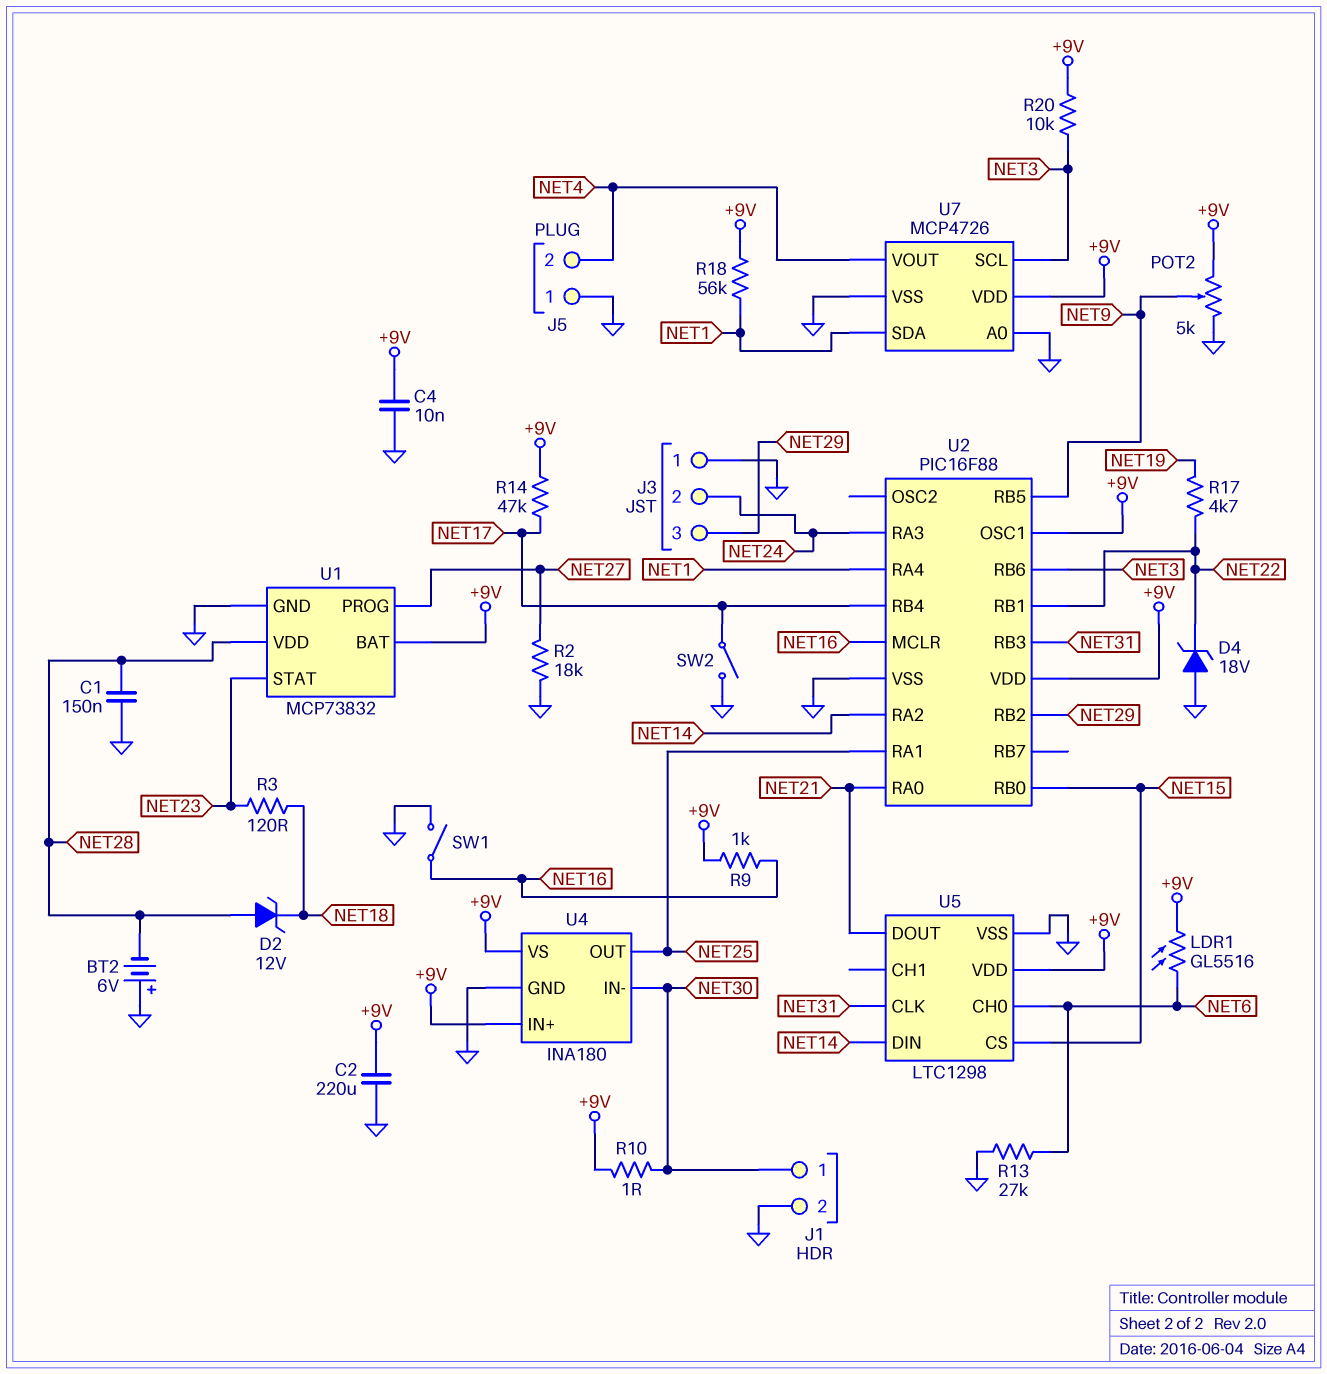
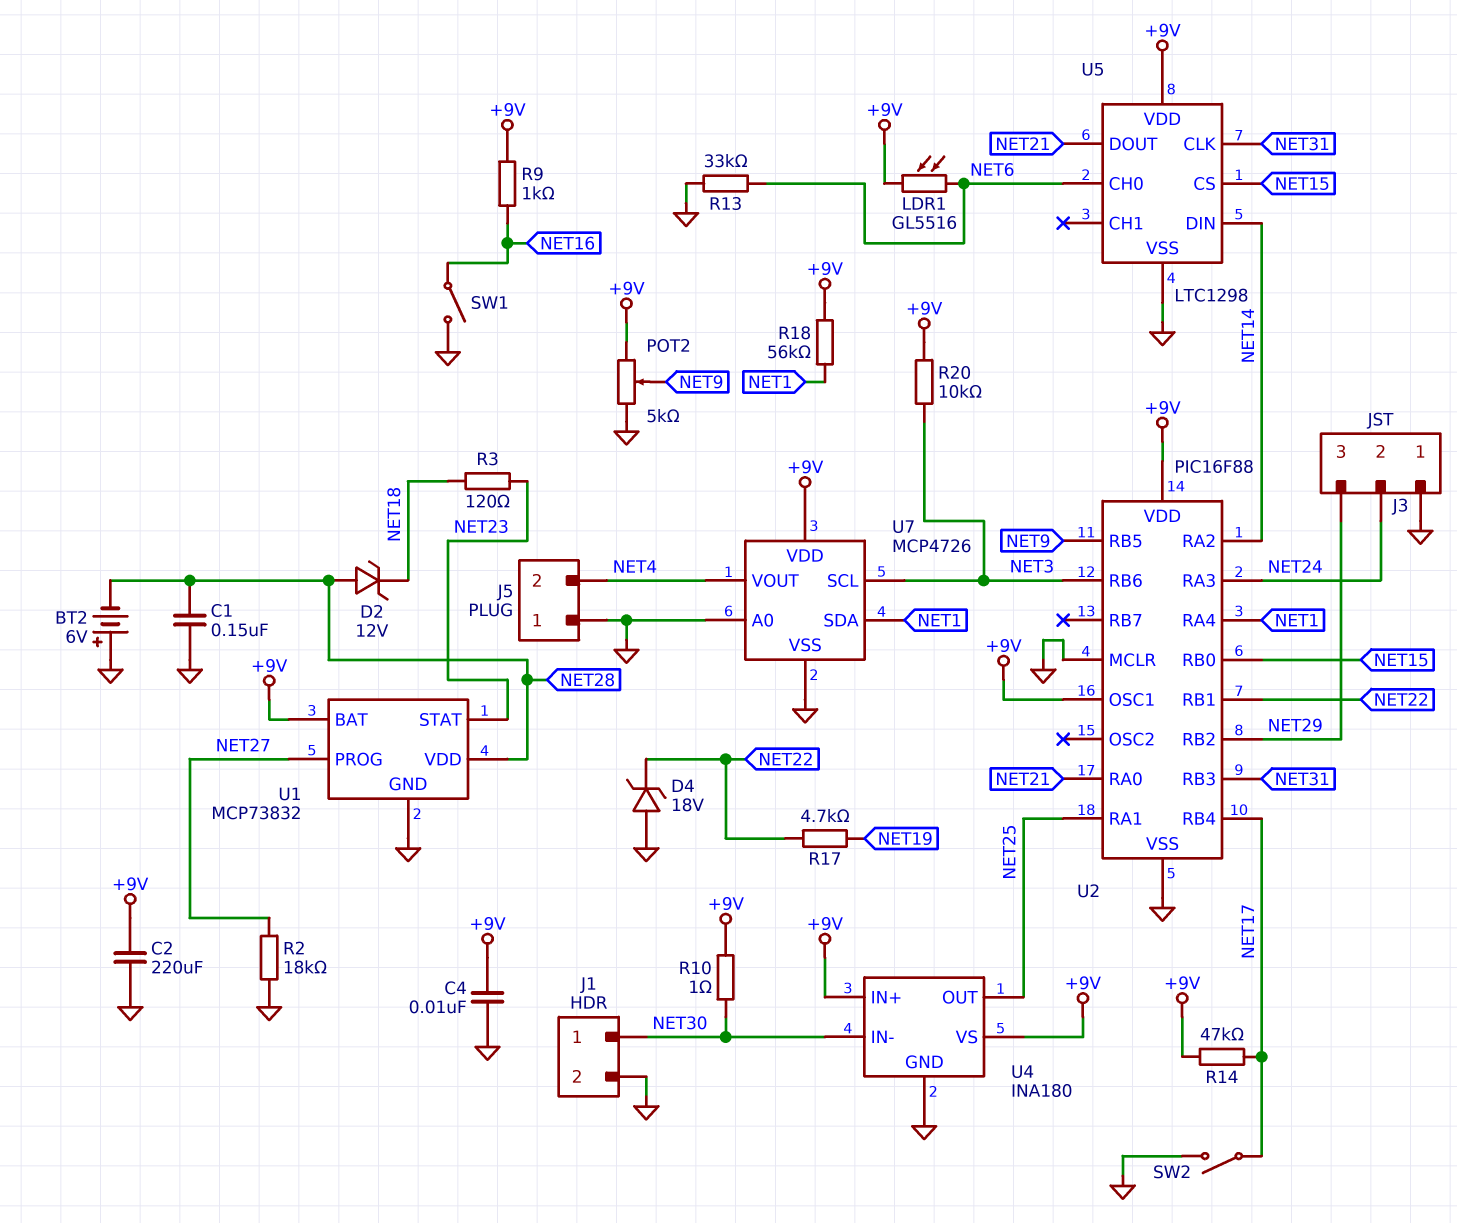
R13: 27k (GND, NET6) -> 33k (GND, NET6)
U2 pin MCLR: NET16 -> GND

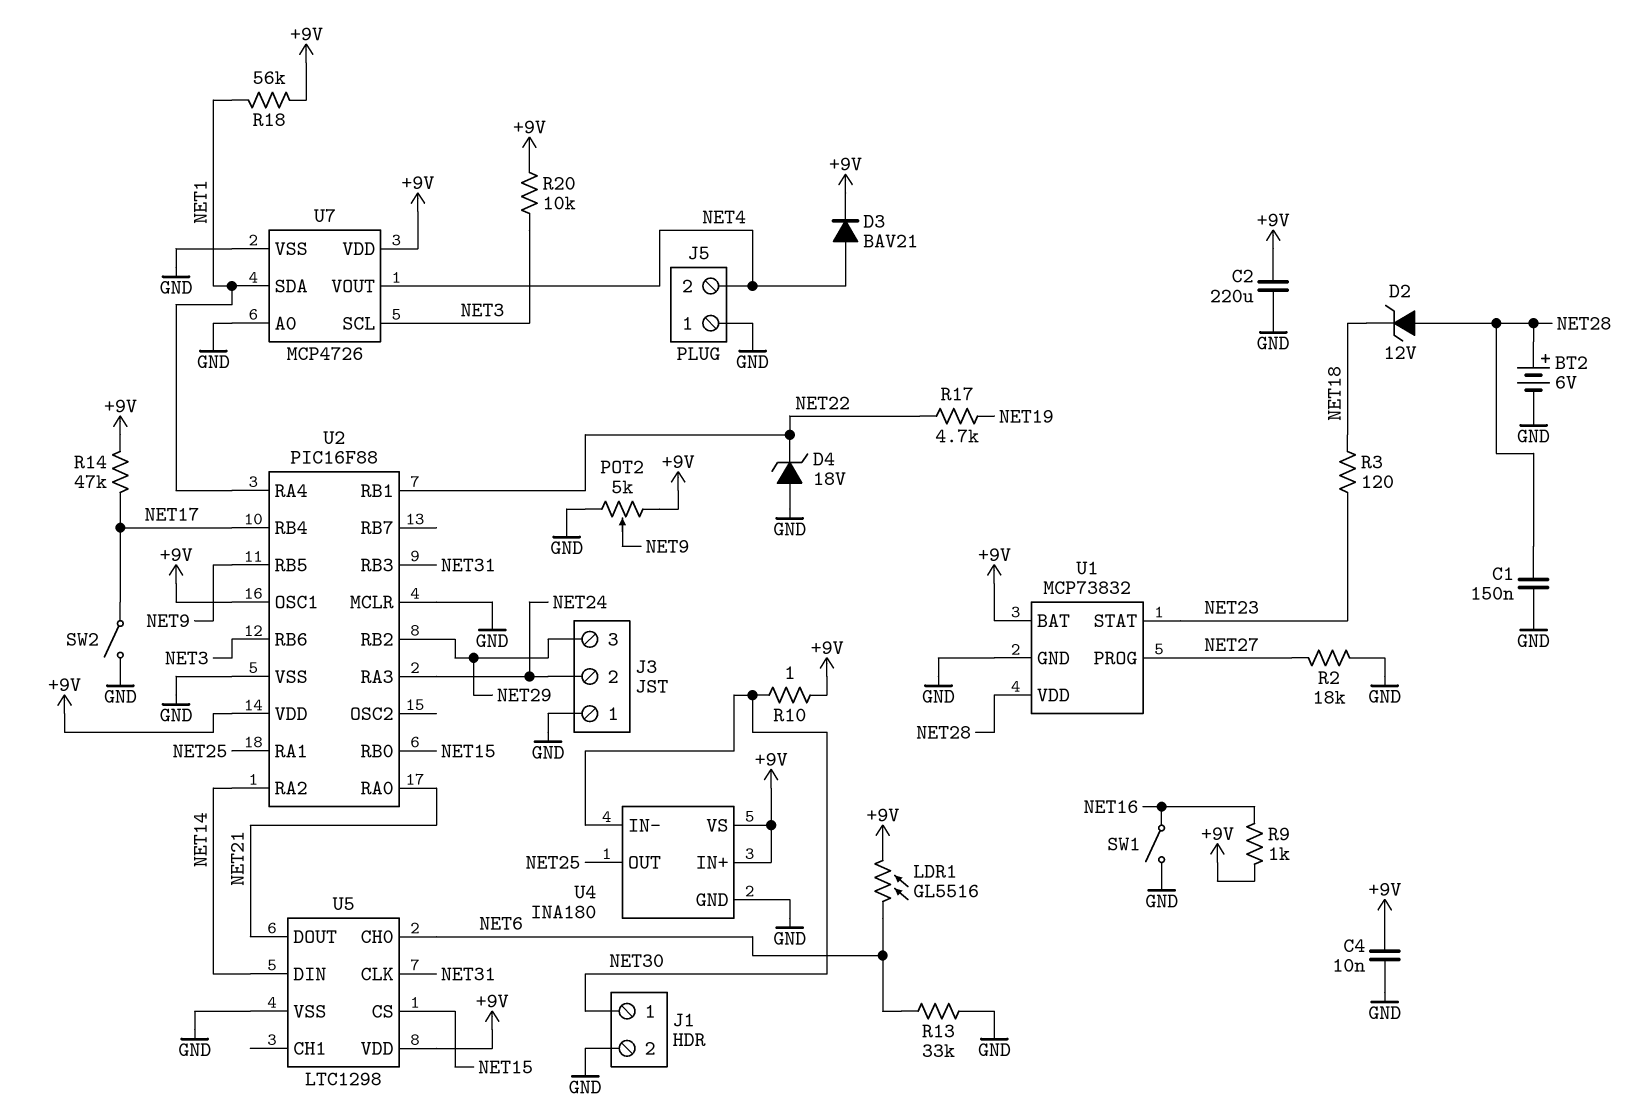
BT2: 6V (plus GND, minus NET28) -> 6V (plus NET28, minus GND)
D3: none -> diode BAV21 (A NET4, K +9V)

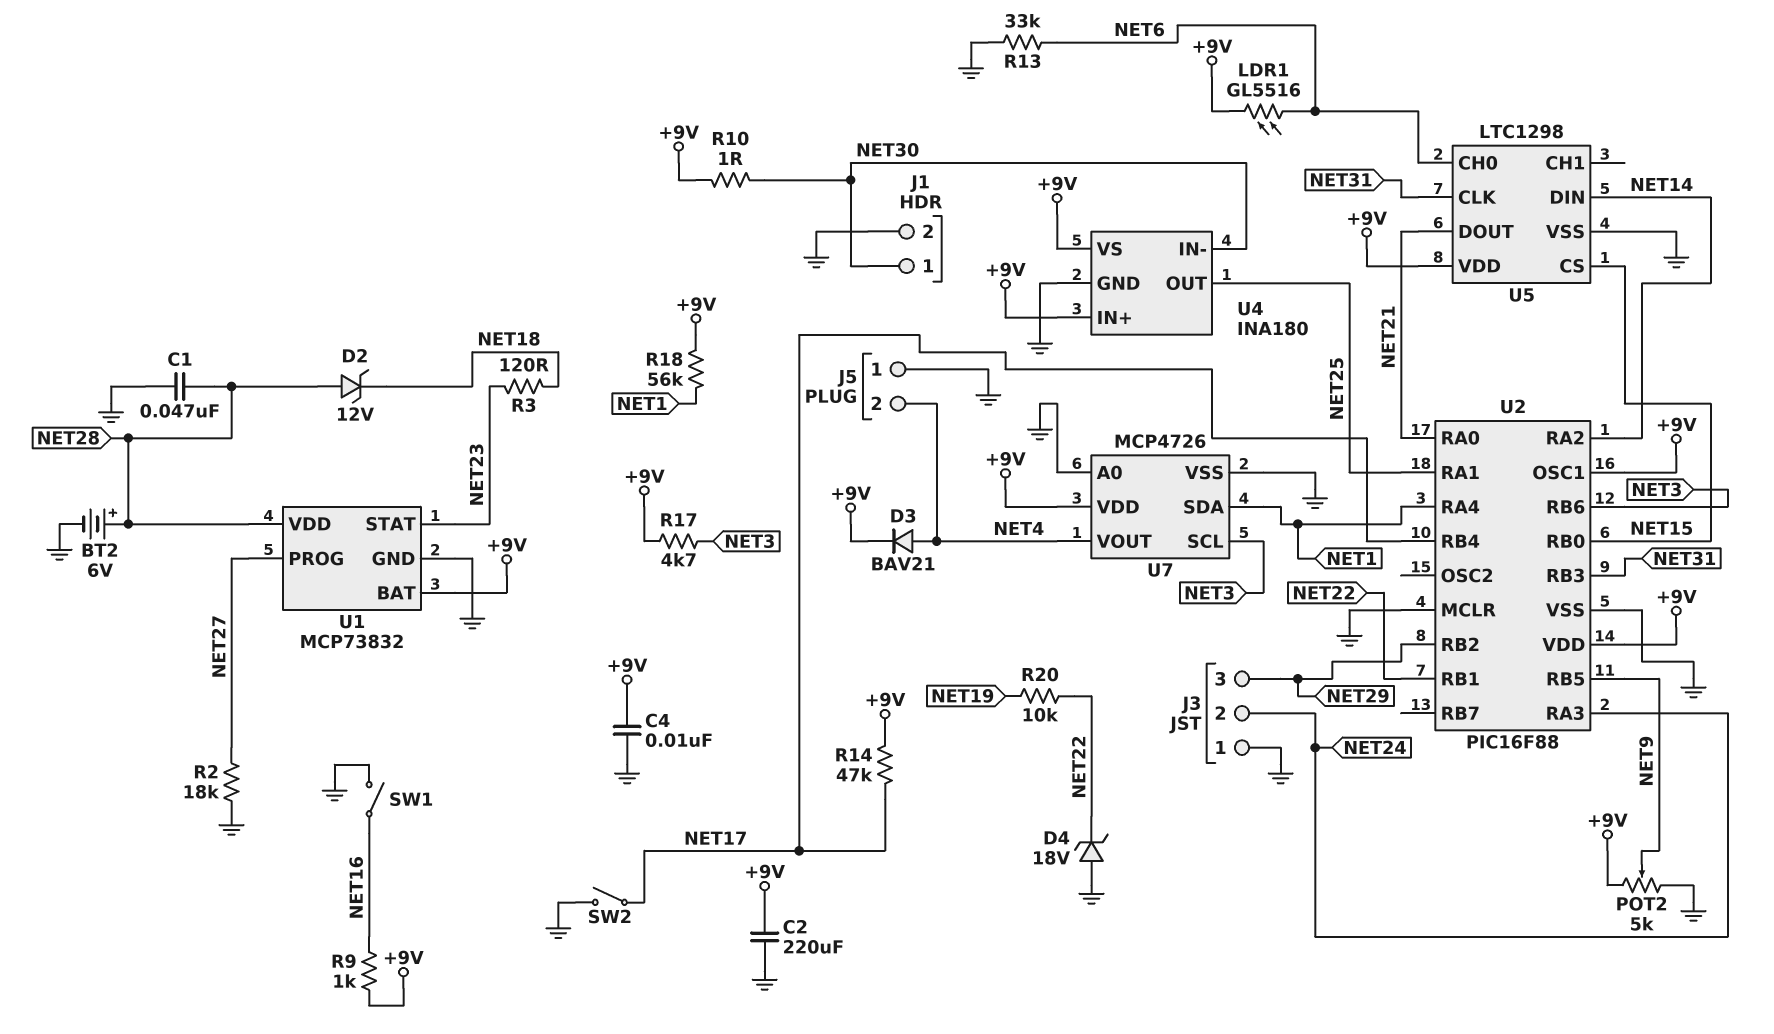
C1: 150nF (GND, NET28) -> 47nF (GND, NET28)
R17: 4.7k (NET19, NET22) -> 4.7k (+9V, NET3)
R20: 10k (+9V, NET3) -> 10k (NET19, NET22)

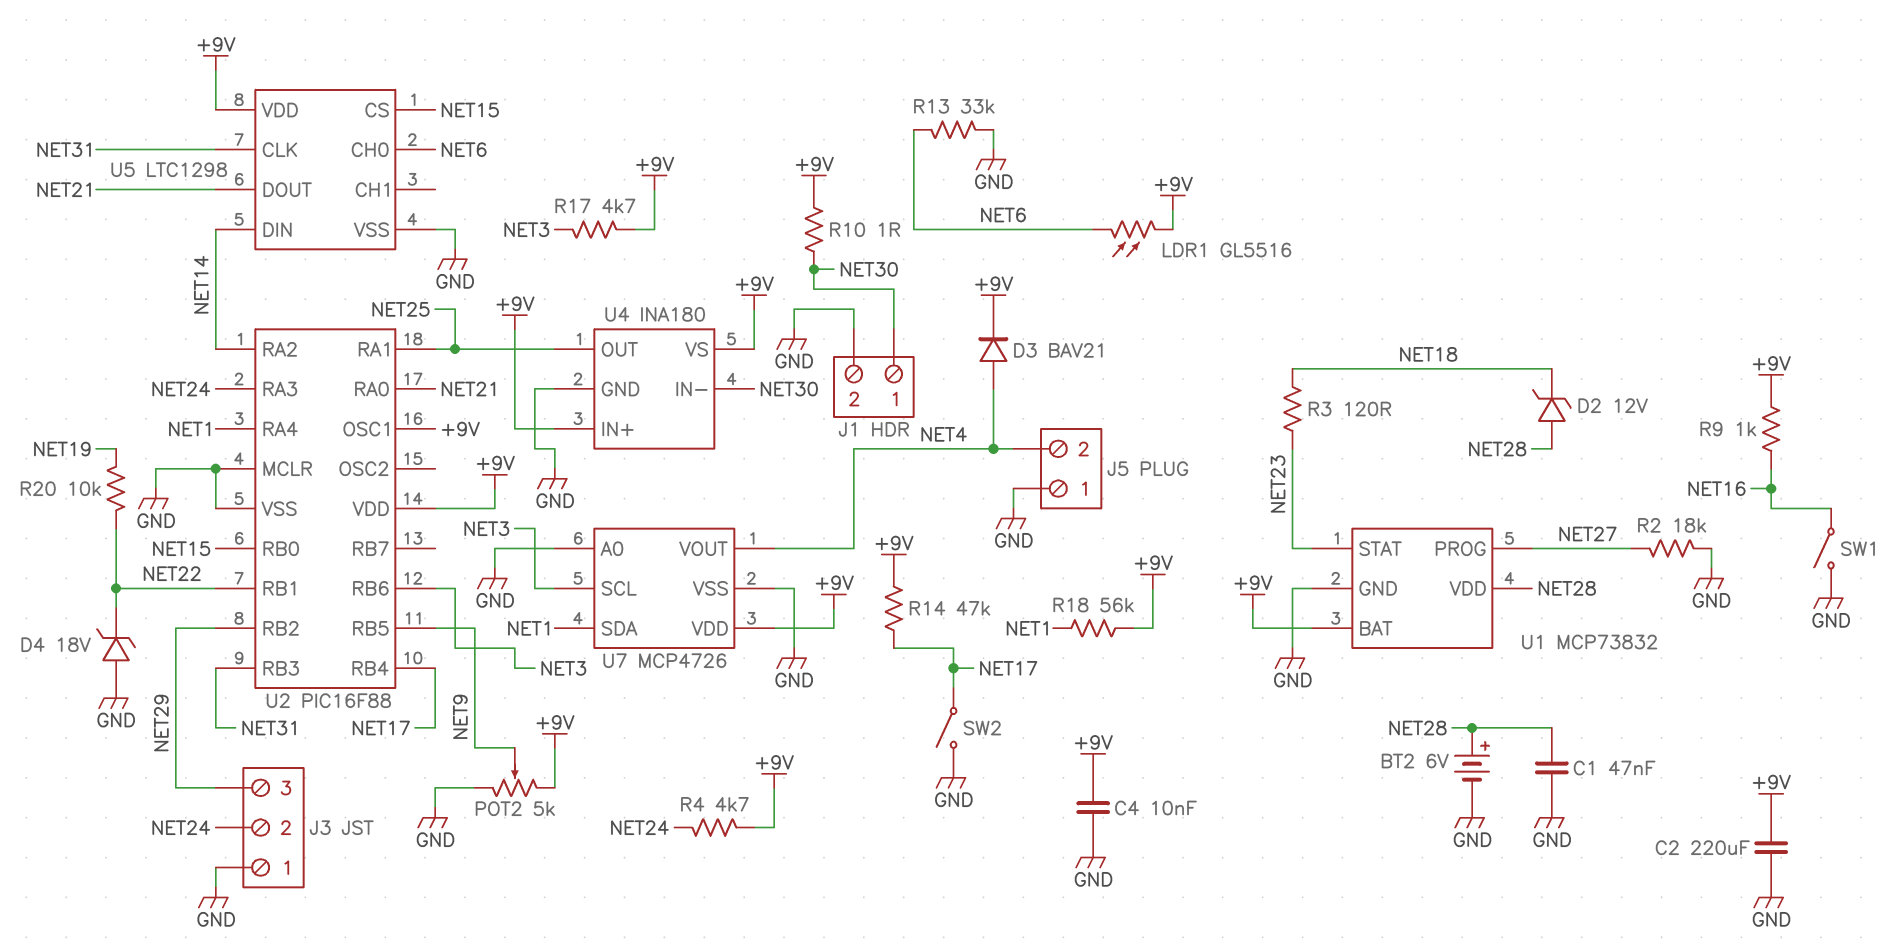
R4: none -> 4.7k (+9V, NET24)

